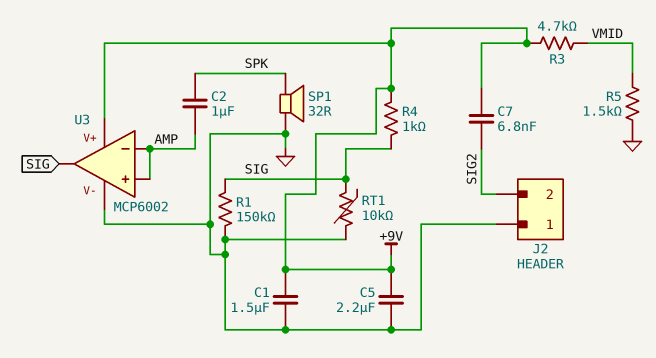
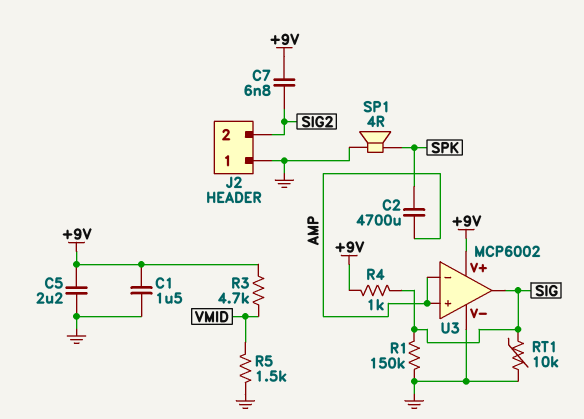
C2: 1uF (AMP, SPK) -> 4700uF (AMP, SPK)
SP1: speaker 32R (GND, SPK) -> speaker 4R (GND, SPK)

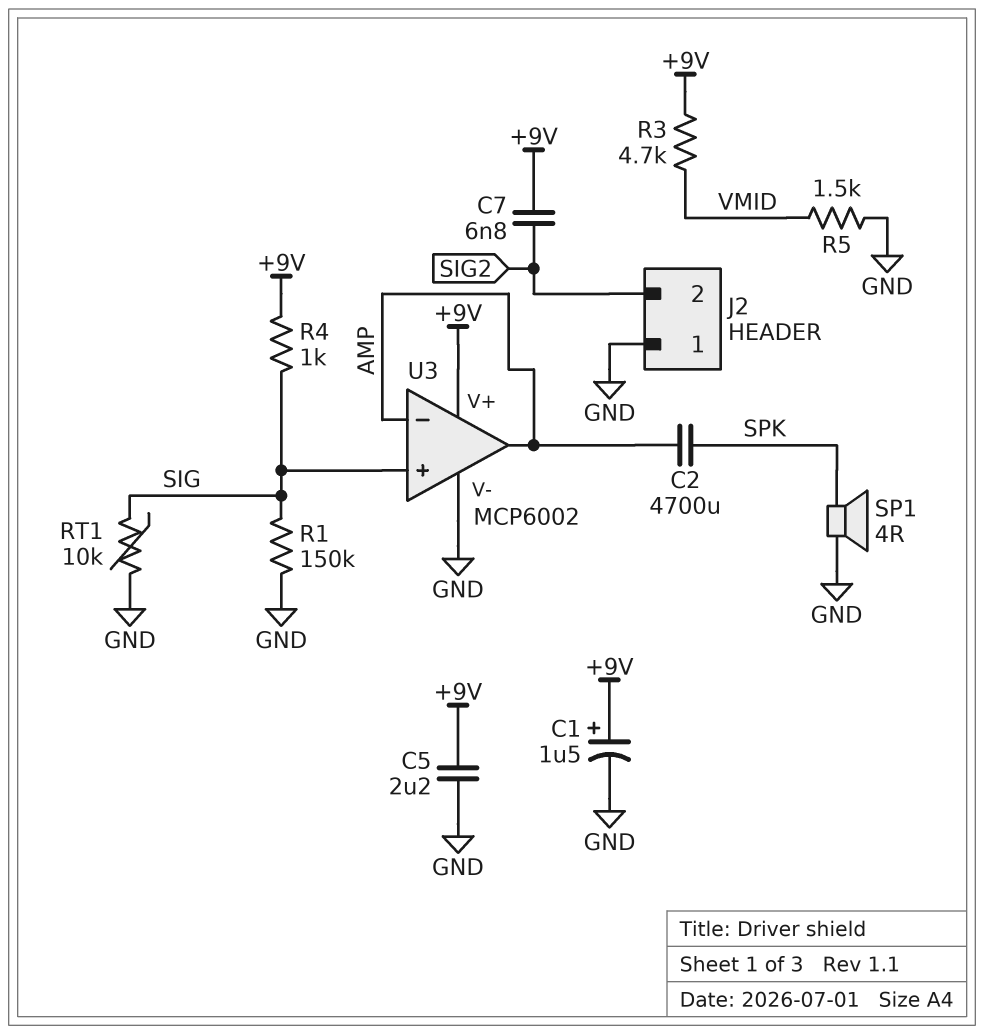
C1: 1.5uF (+9V, GND) -> 1.5uF (plus +9V, minus GND)
U3 pin in+: AMP -> SIG
U3 pin out: SIG -> AMP

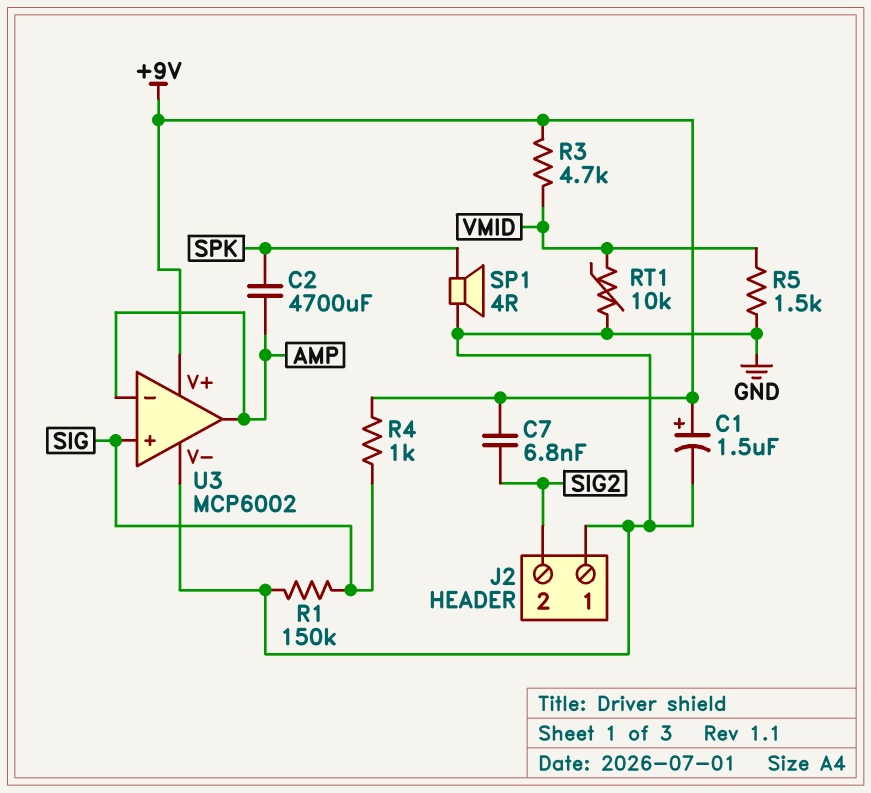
C5: 2.2uF (+9V, GND) -> none
RT1: 10k (GND, SIG) -> 10k (GND, VMID)

